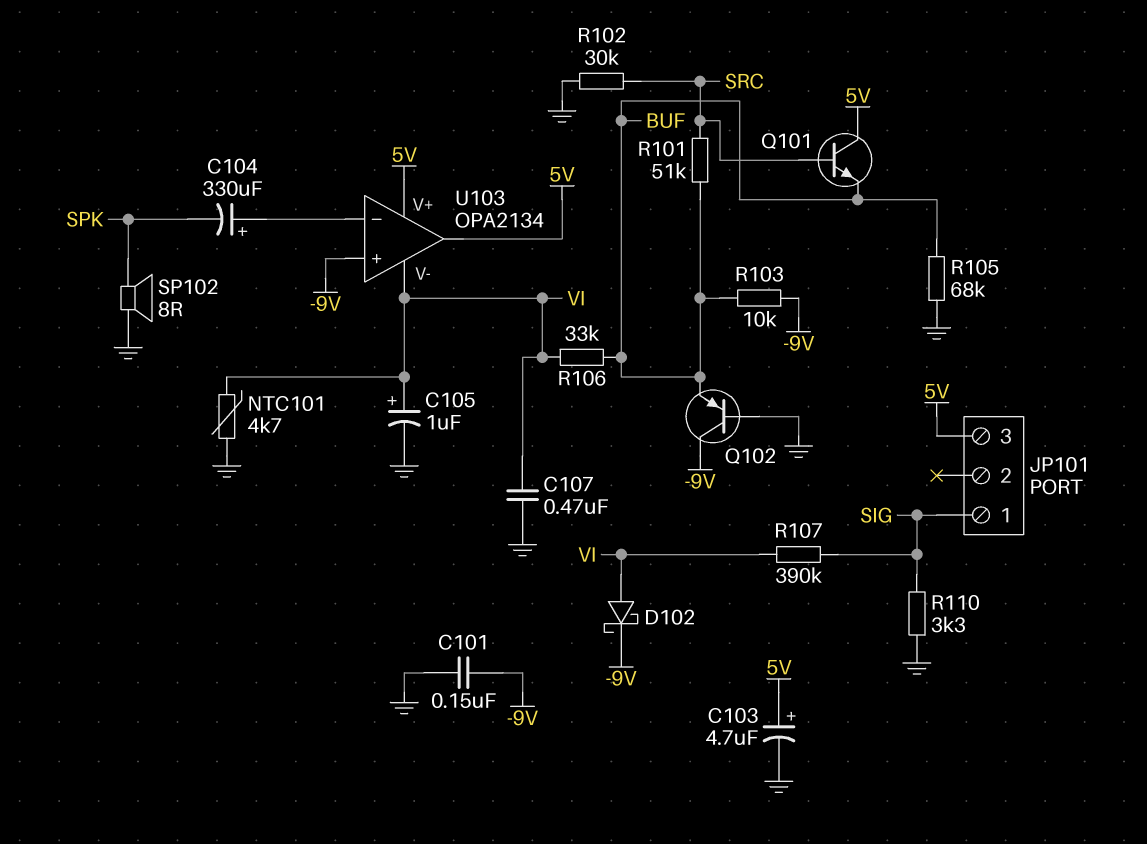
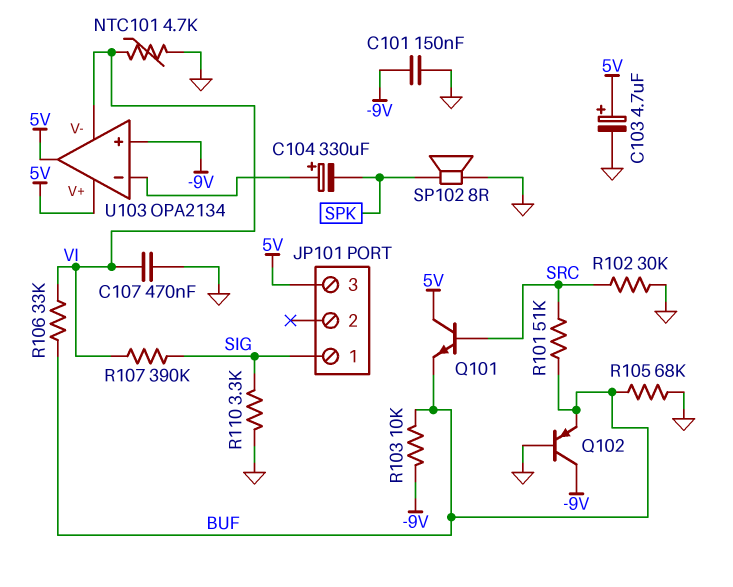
C105: 1uF (plus VI, minus GND) -> none
D102: schottky (A VI, K -9V) -> none

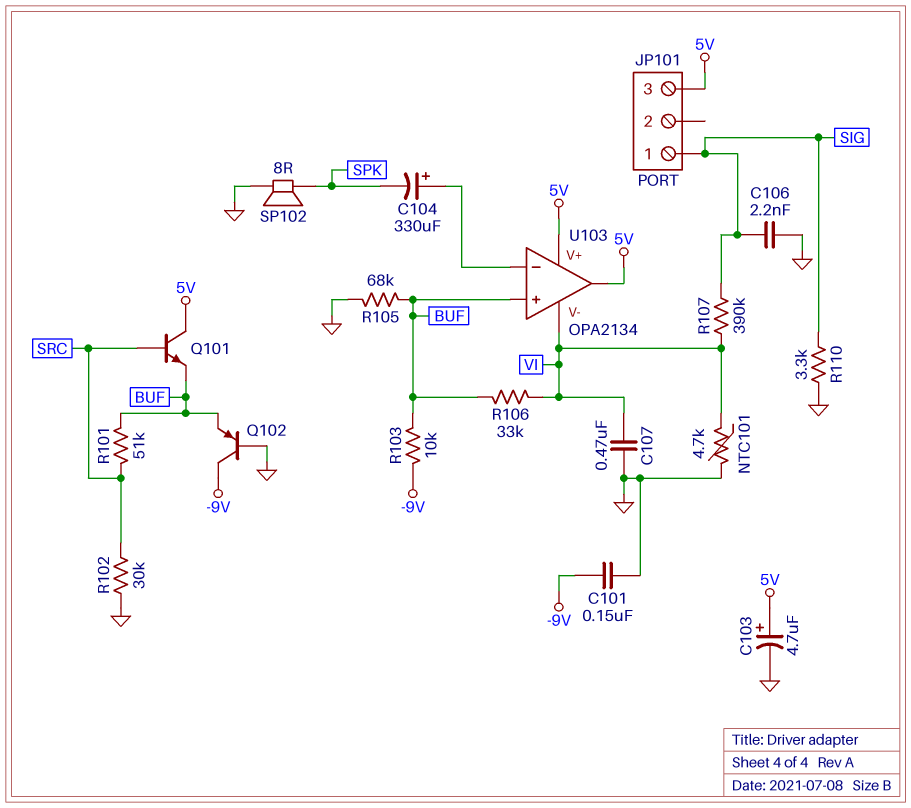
C106: none -> 2.2nF (GND, SIG)
U103 pin in+: -9V -> BUF

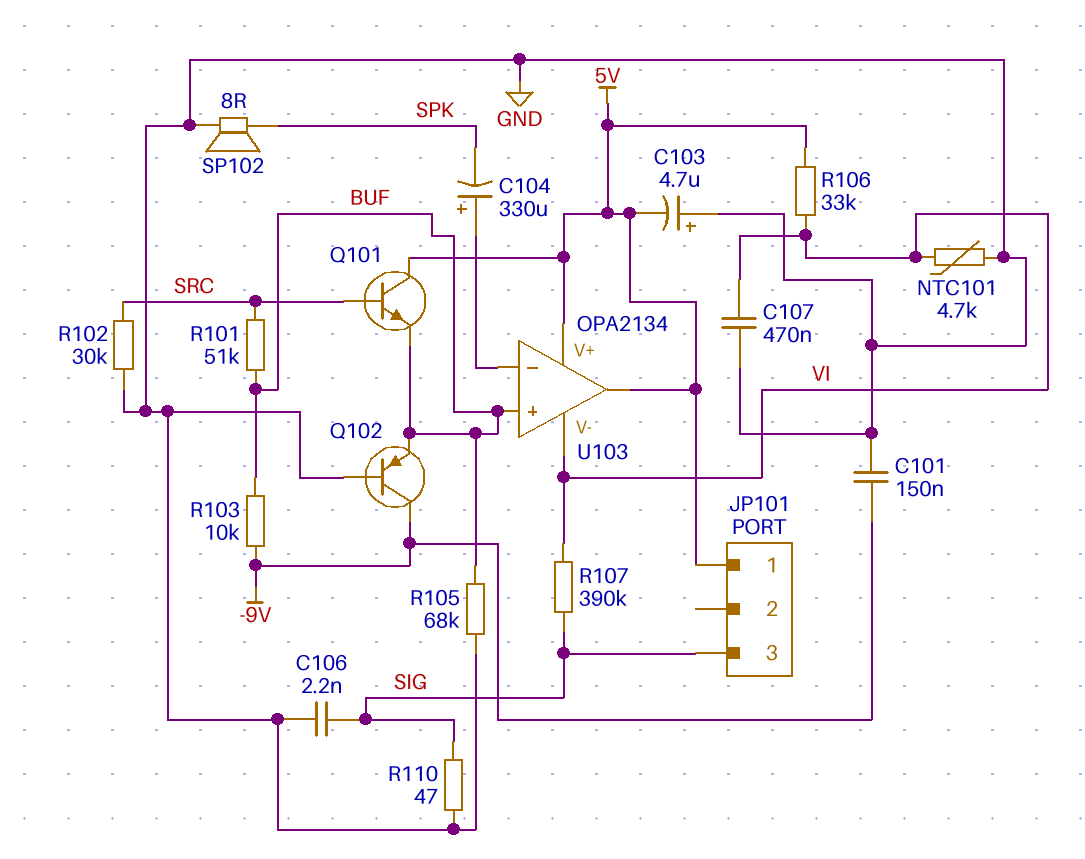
C103: 4.7uF (plus 5V, minus GND) -> 4.7uF (plus GND, minus 5V)
JP101 pin 1: SIG -> 5V
JP101 pin 3: 5V -> SIG
R106: 33k (BUF, VI) -> 33k (5V, VI)
R110: 3.3k (GND, SIG) -> 47 (GND, SIG)

